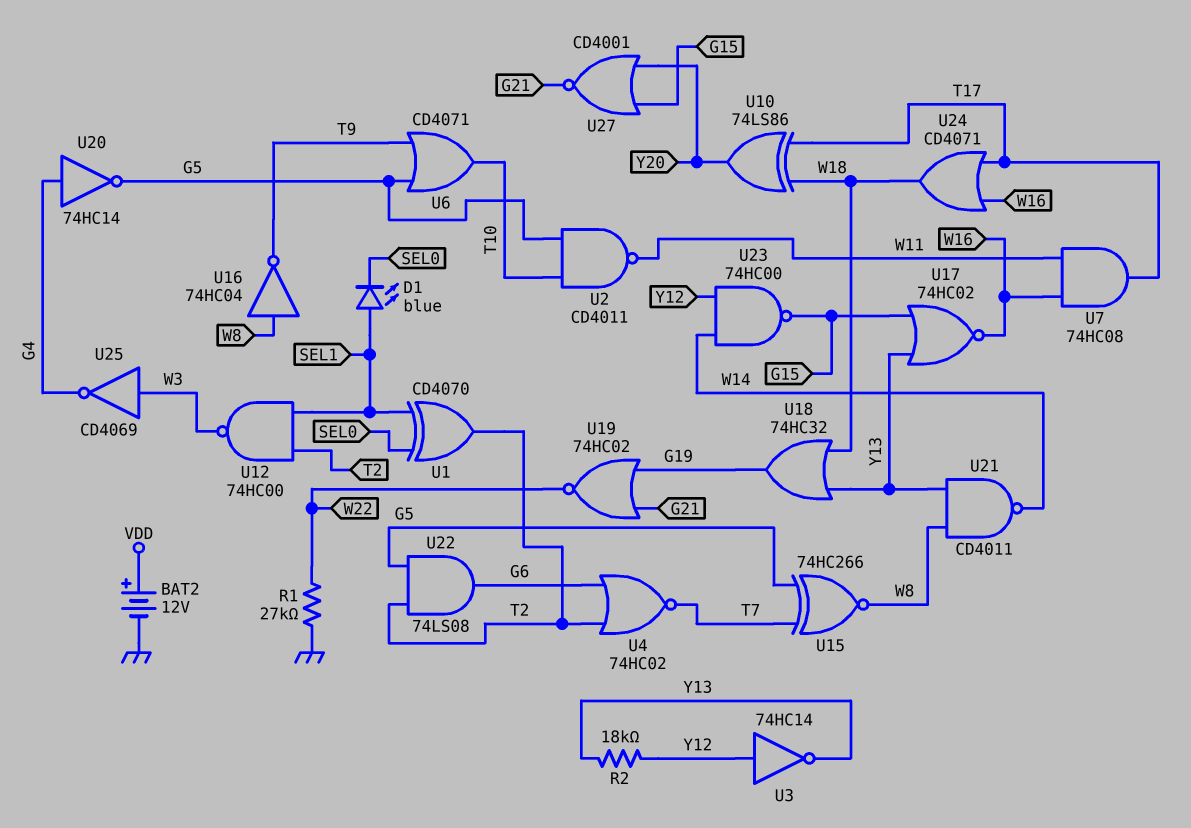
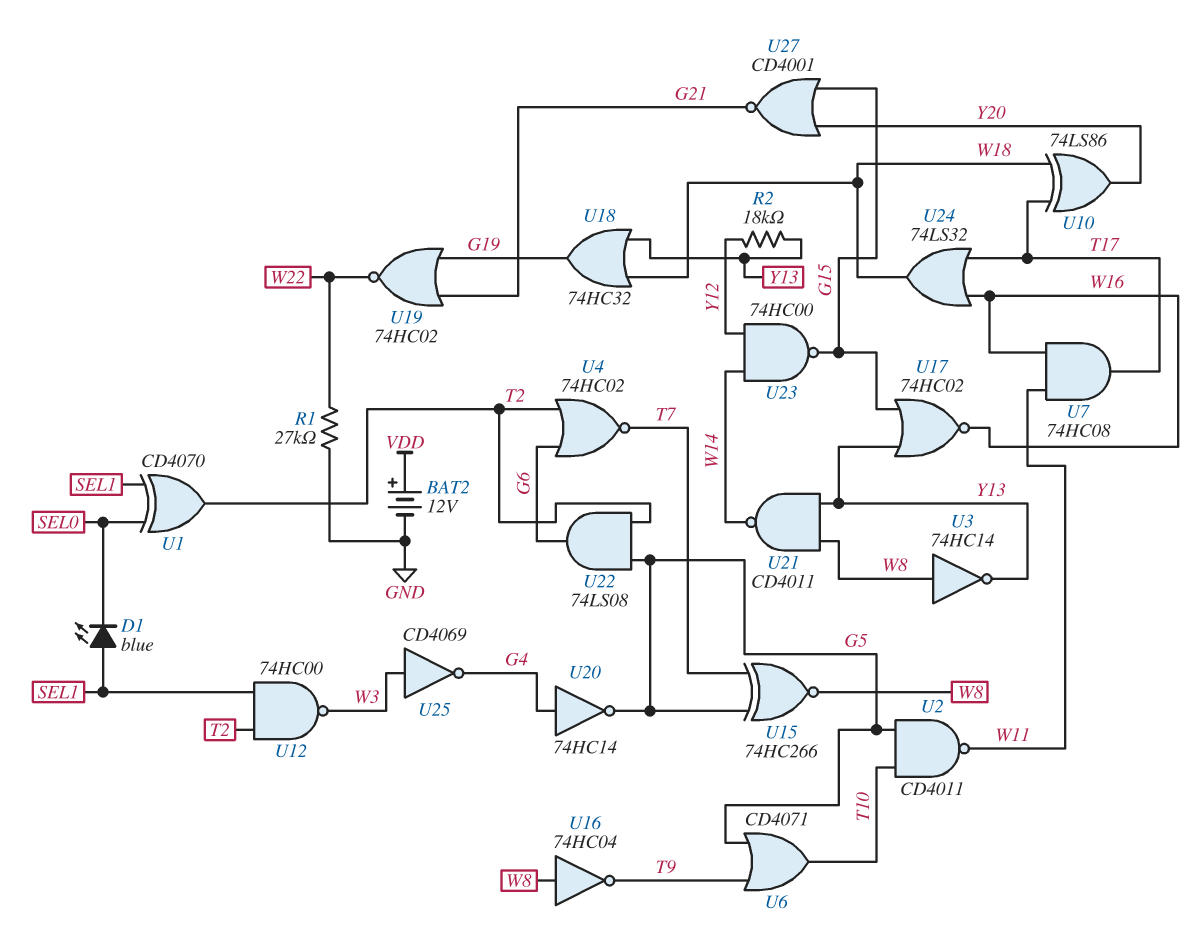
U3: NOT 74HC14 (in Y12, out Y13) -> NOT 74HC14 (in W8, out Y13)
U24: OR CD4071 (in T17, in W16, out W18) -> OR 74LS32 (in T17, in W16, out W18)

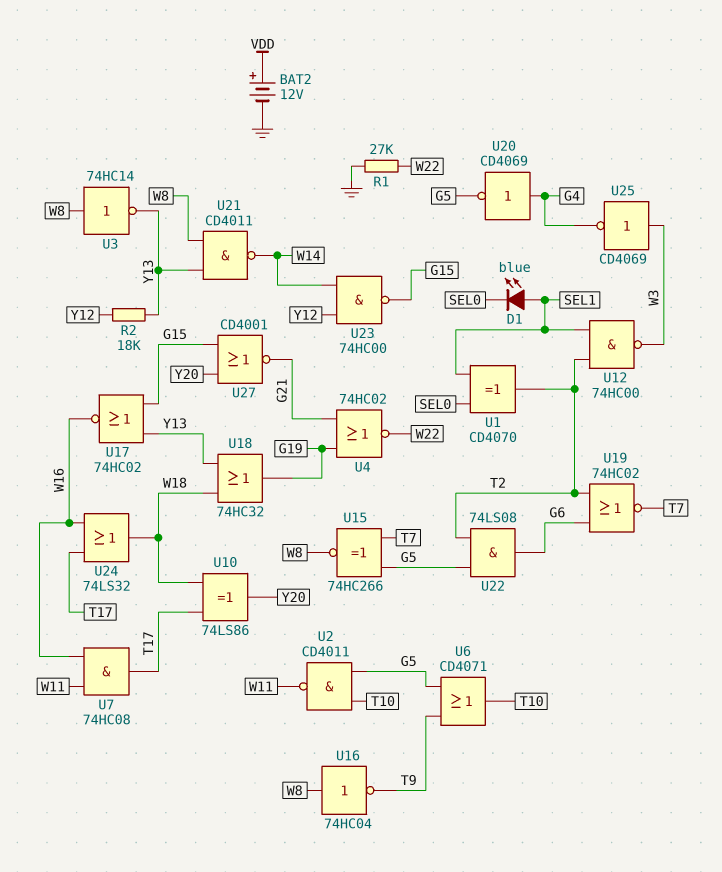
U4: NOR 74HC02 (in G6, in T2, out T7) -> NOR 74HC02 (in G19, in G21, out W22)
U19: NOR 74HC02 (in G19, in G21, out W22) -> NOR 74HC02 (in G6, in T2, out T7)
U20: NOT 74HC14 (in G4, out G5) -> NOT CD4069 (in G4, out G5)

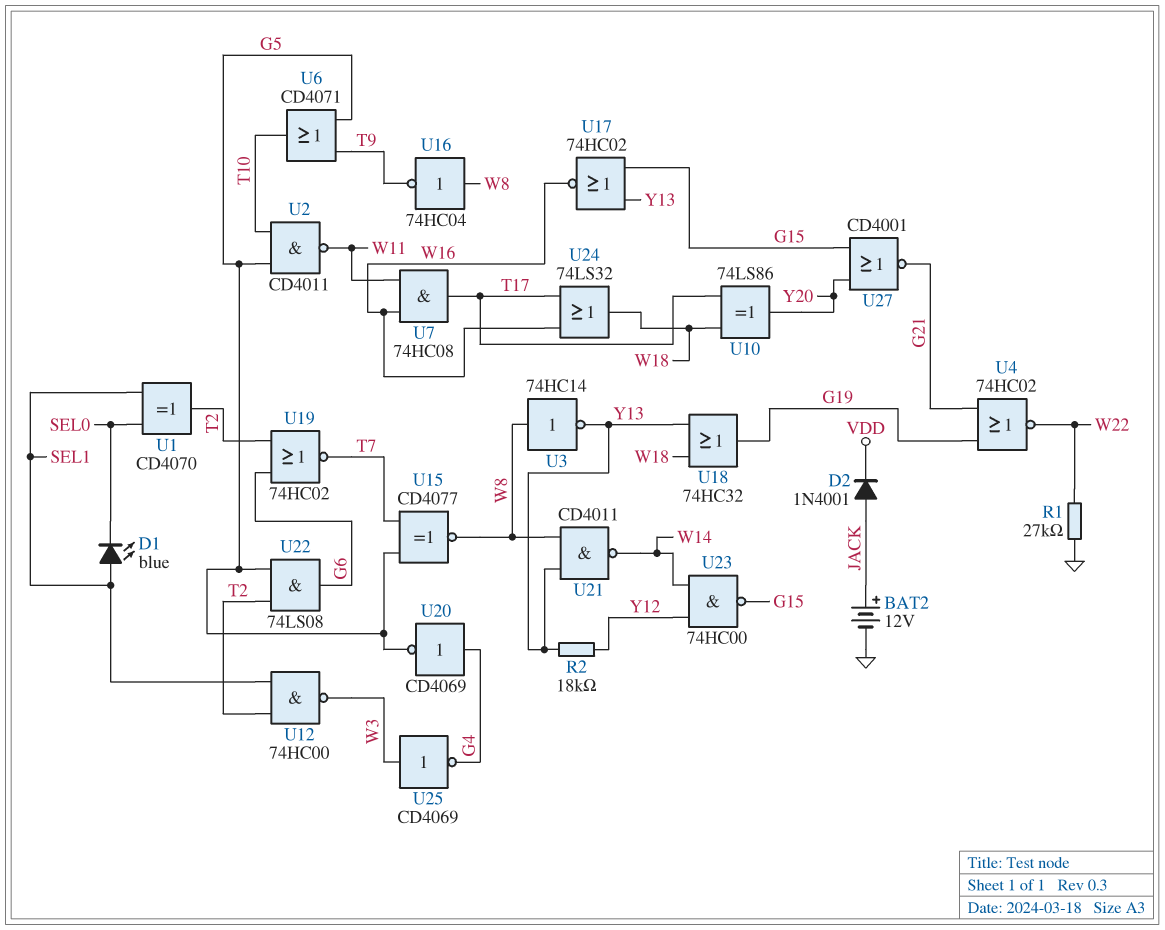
BAT2: 12V (plus VDD, minus GND) -> 12V (plus JACK, minus GND)
D2: none -> diode 1N4001 (A JACK, K VDD)
U15: XNOR 74HC266 (in G5, in T7, out W8) -> XNOR CD4077 (in G5, in T7, out W8)

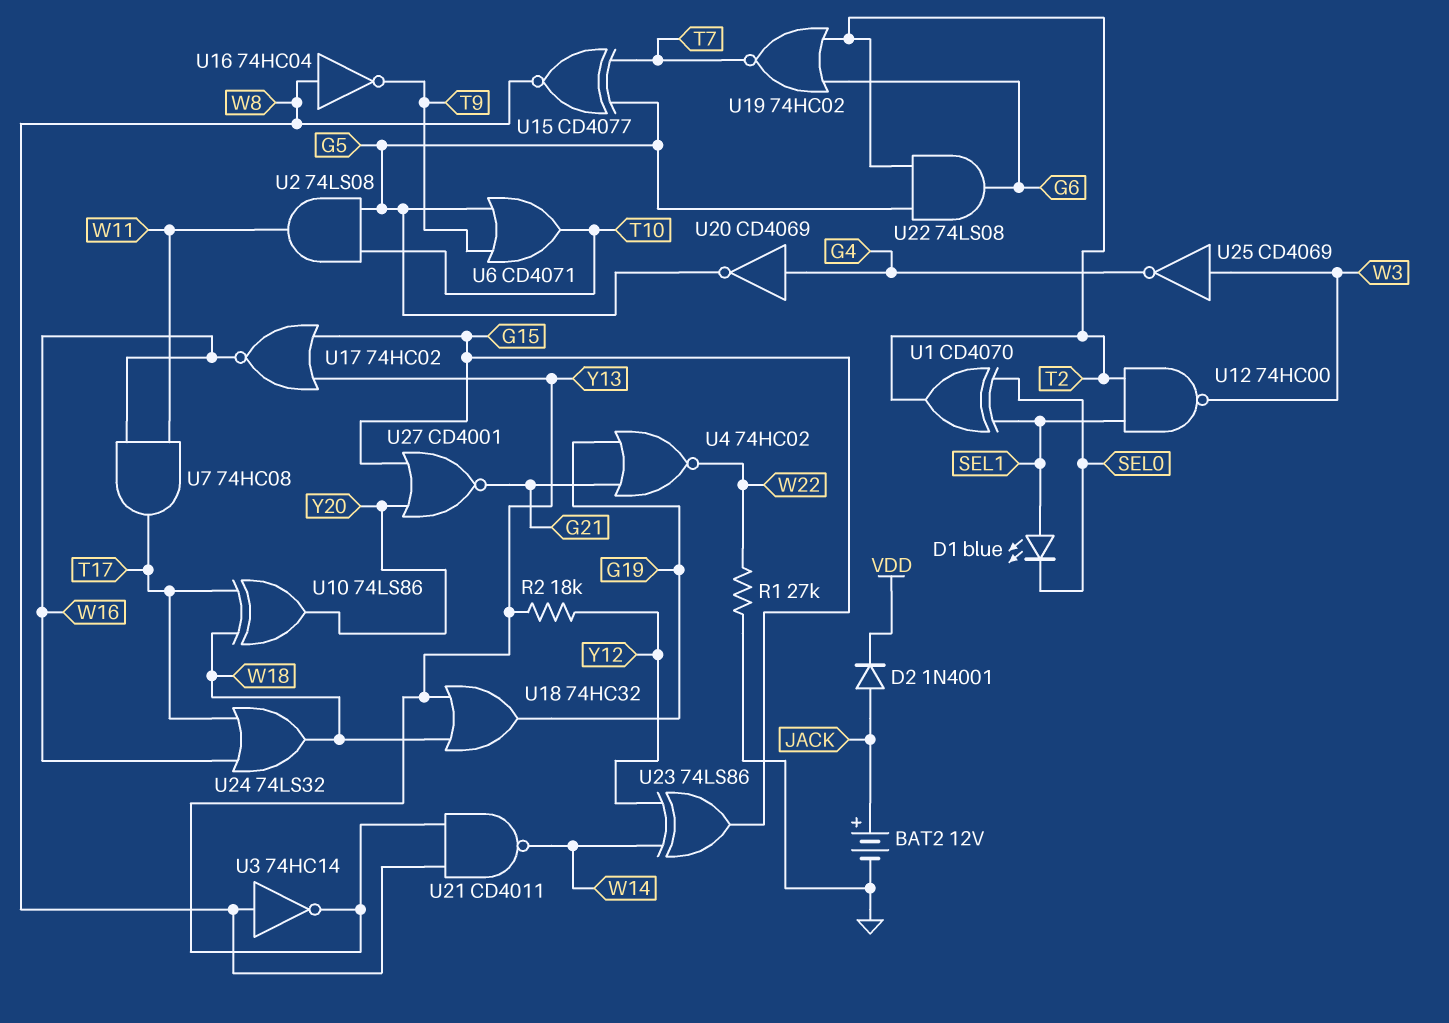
U2: NAND CD4011 (in G5, in T10, out W11) -> AND 74LS08 (in G5, in T10, out W11)
U23: NAND 74HC00 (in W14, in Y12, out G15) -> XOR 74LS86 (in W14, in Y12, out G15)

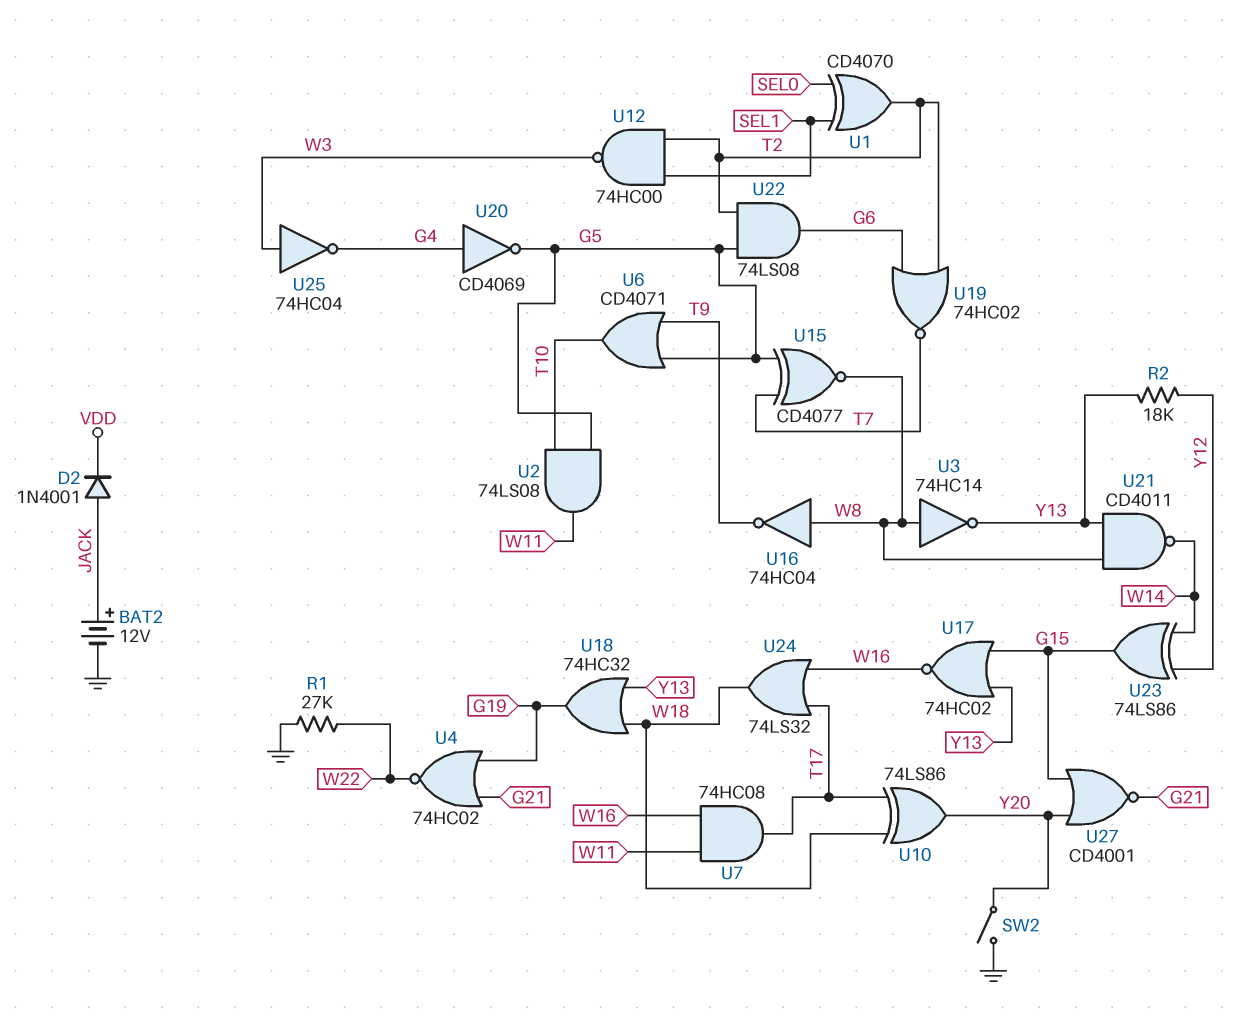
D1: LED blue (A SEL1, K SEL0) -> none
SW2: none -> switch (GND, Y20)
U25: NOT CD4069 (in W3, out G4) -> NOT 74HC04 (in W3, out G4)

